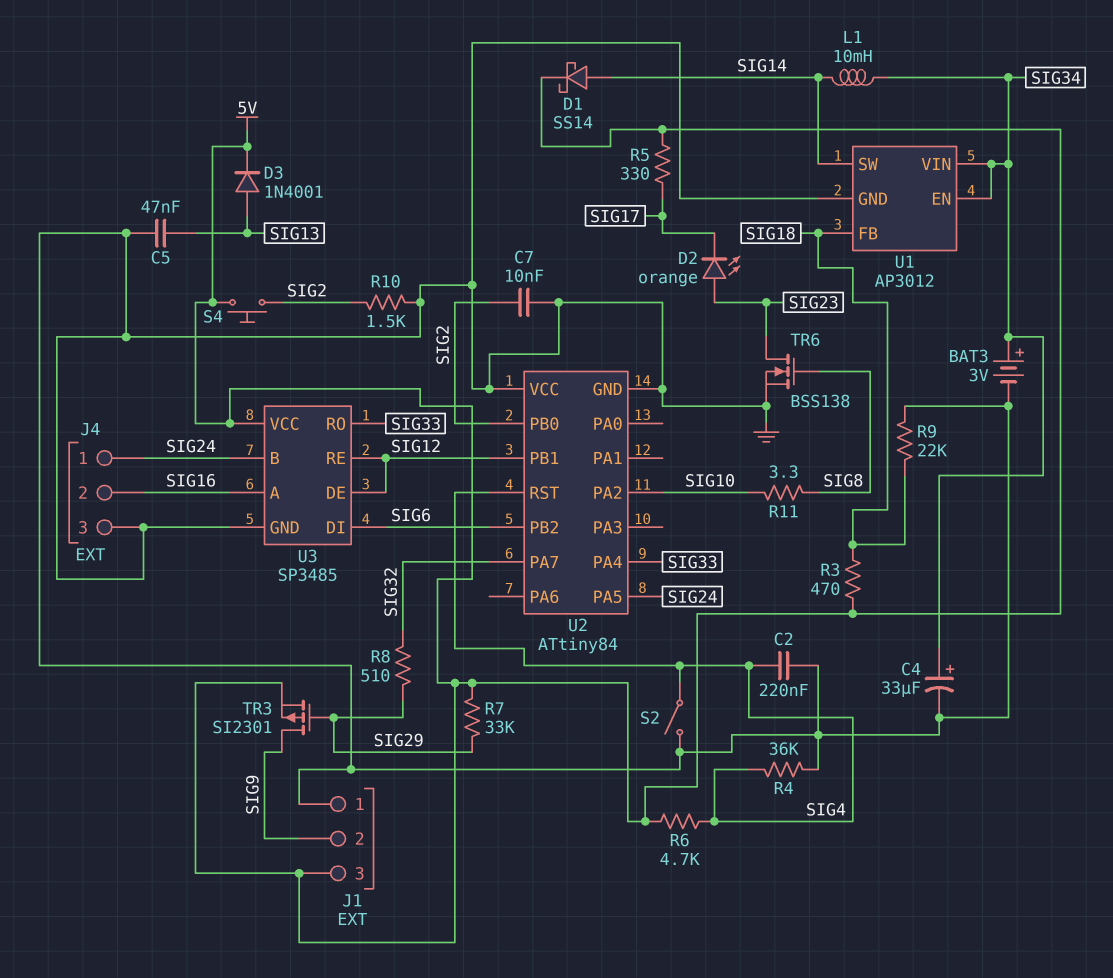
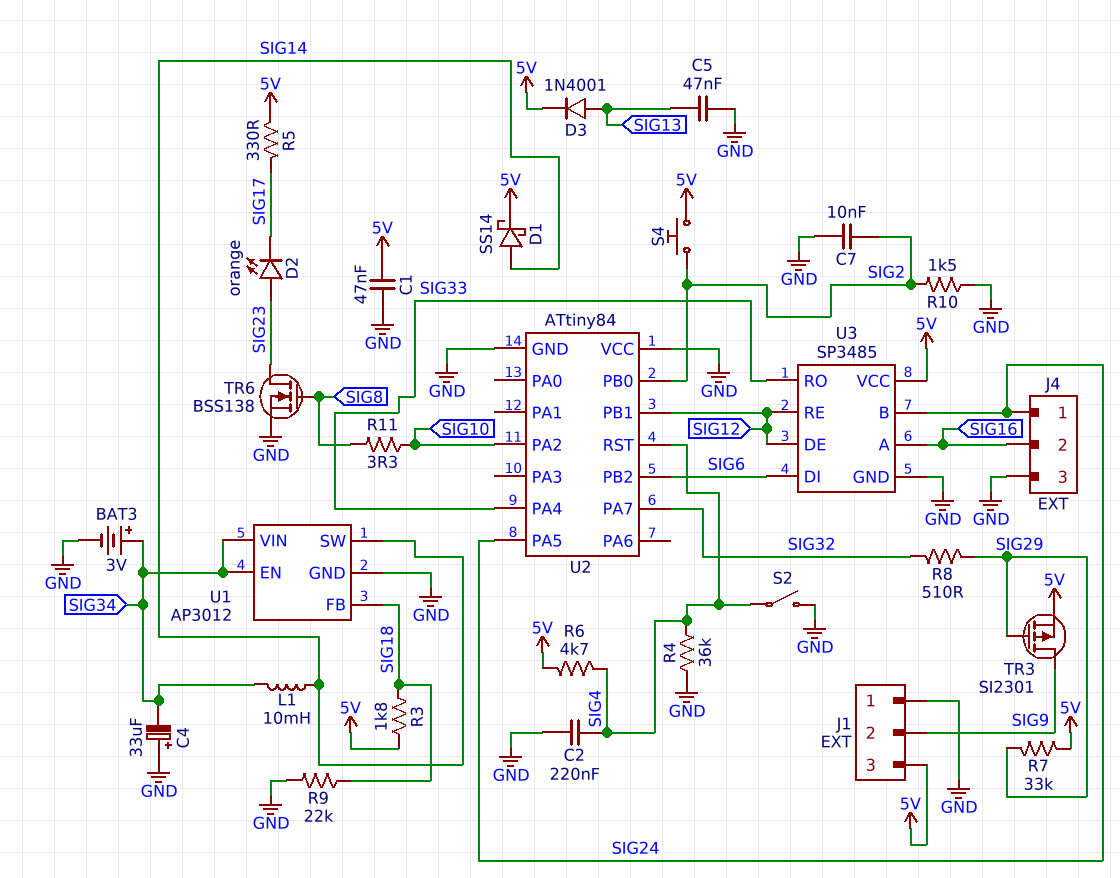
C1: none -> 47nF (5V, GND)
C4: 33uF (plus SIG34, minus GND) -> 33uF (plus GND, minus SIG34)
R3: 470 (5V, SIG18) -> 1.8k (5V, SIG18)

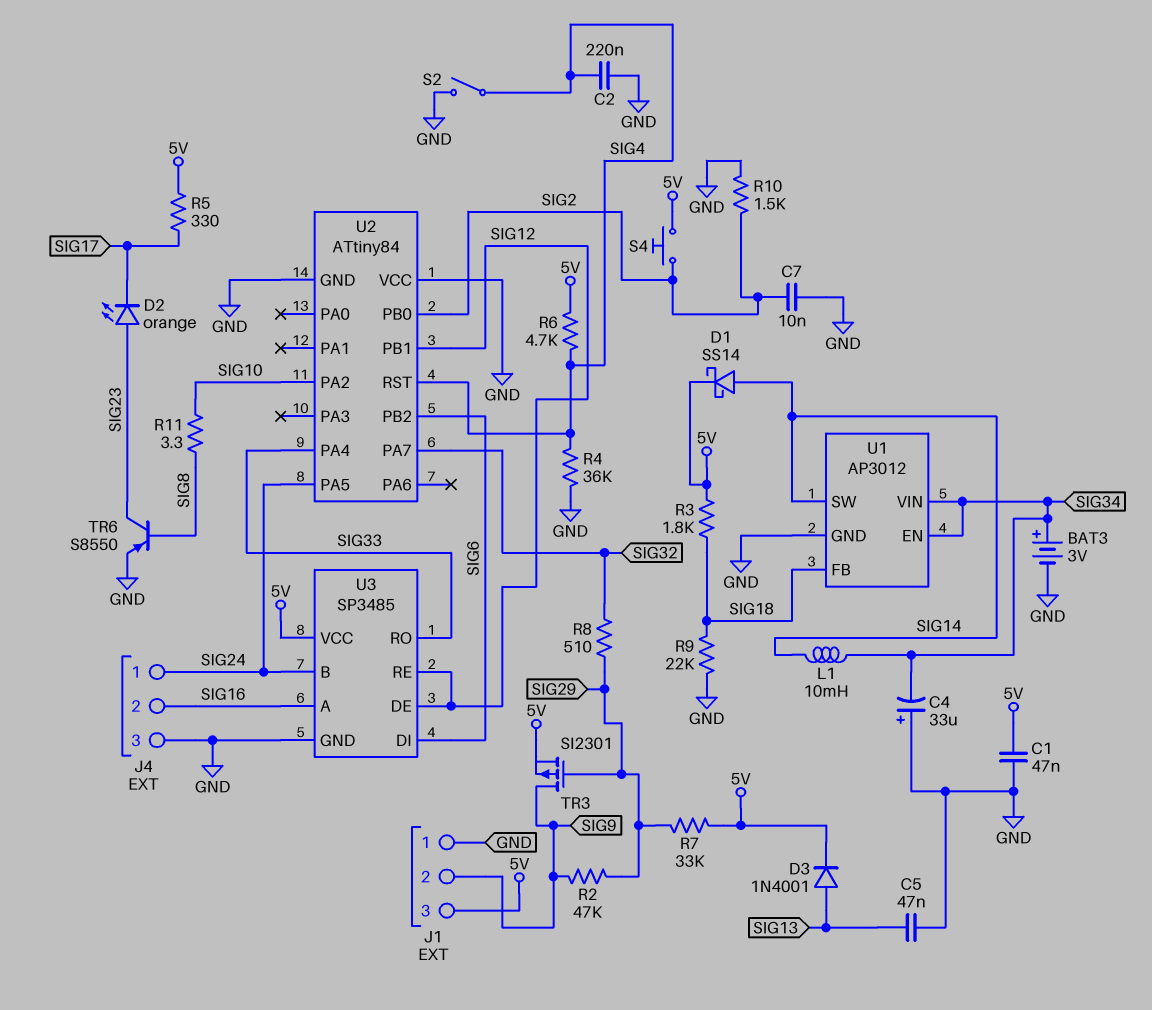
R2: none -> 47k (SIG9, SIG29)
TR6: NMOS BSS138 (G SIG8, D SIG23, S GND) -> PNP S8550 (B SIG8, C SIG23, E GND)

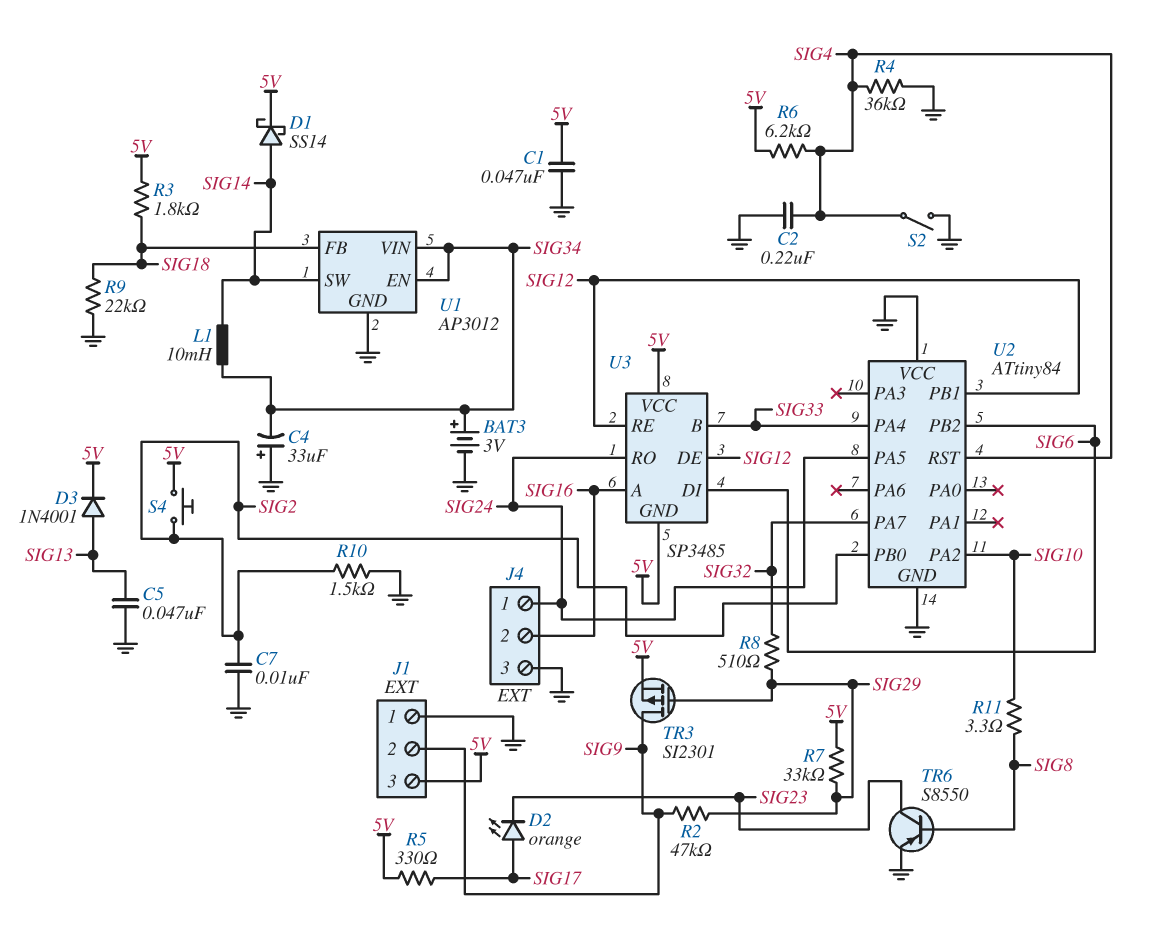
D2: LED orange (A SIG23, K SIG17) -> LED orange (A SIG17, K SIG23)
R6: 4.7k (5V, SIG4) -> 6.2k (5V, SIG4)
U3 pin B: SIG24 -> SIG33
U3 pin GND: GND -> 5V
U3 pin RO: SIG33 -> SIG24

